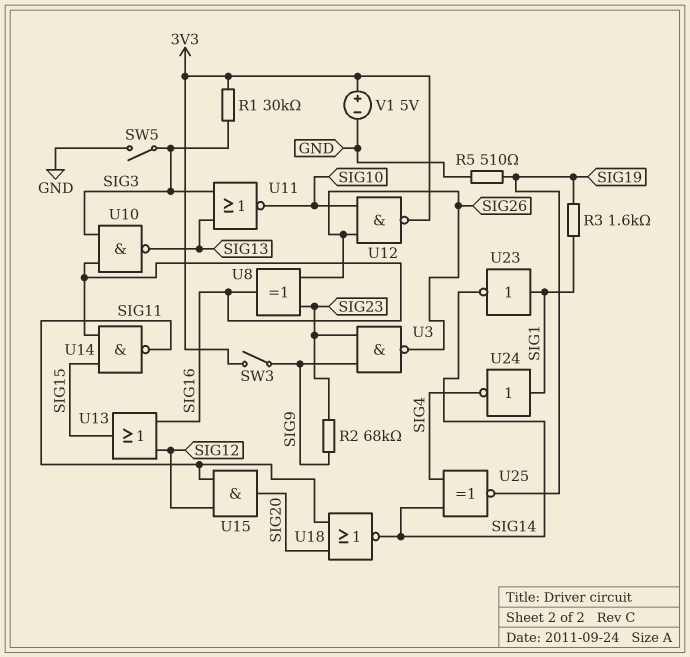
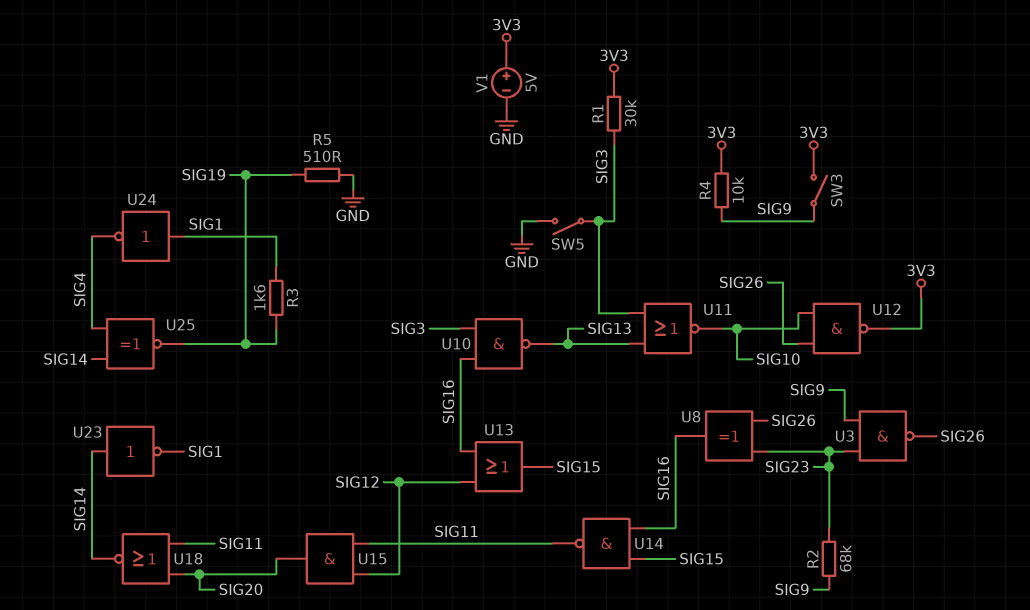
R4: none -> 10k (3V3, SIG9)
U23: NOT (in SIG1, out SIG14) -> NOT (in SIG14, out SIG1)

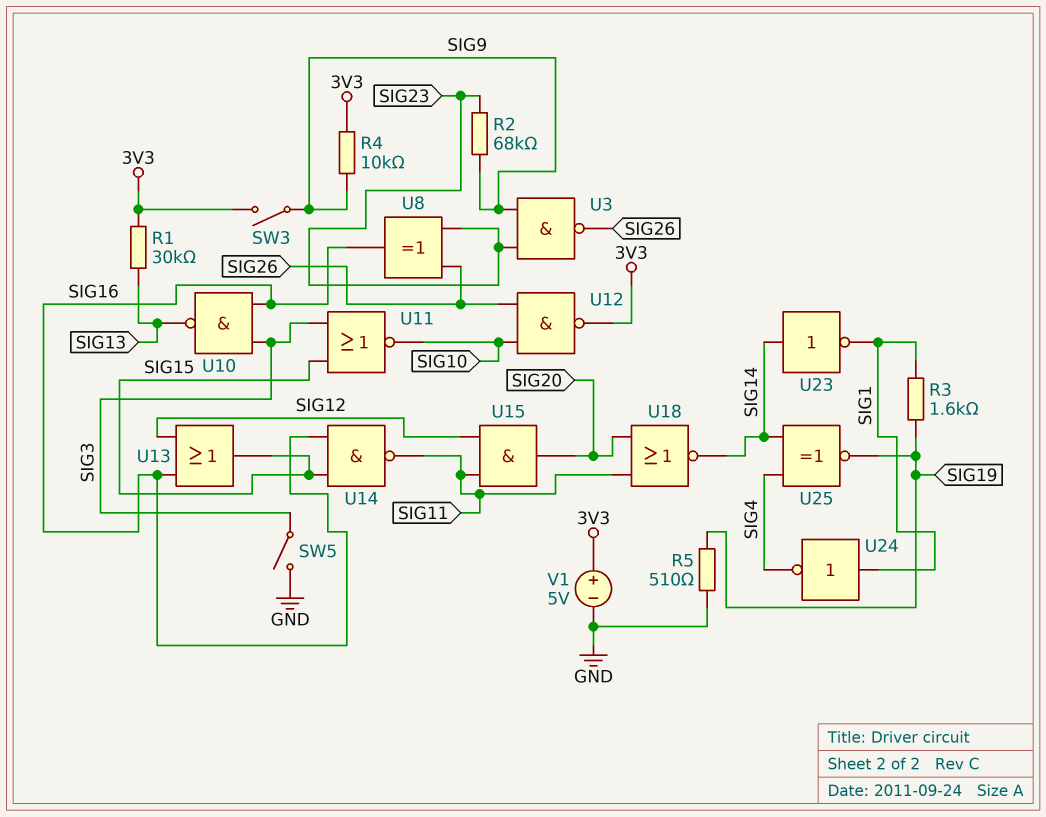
R1: 30k (3V3, SIG3) -> 30k (3V3, SIG13)
U11: NOR (in SIG3, in SIG13, out SIG10) -> NOR (in SIG3, in SIG15, out SIG10)

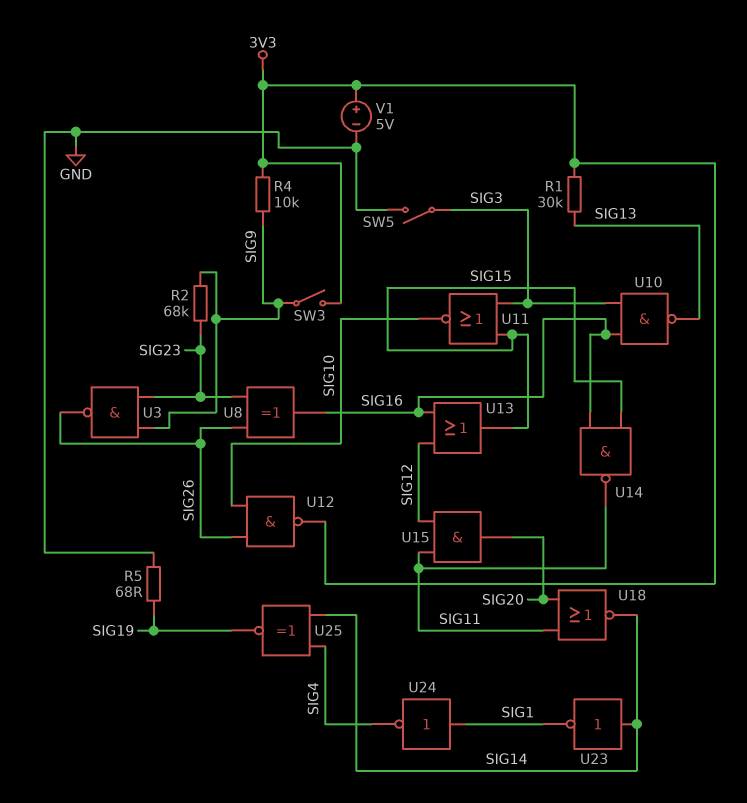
R3: 1.6k (SIG1, SIG19) -> none
R5: 510 (GND, SIG19) -> 68 (GND, SIG19)

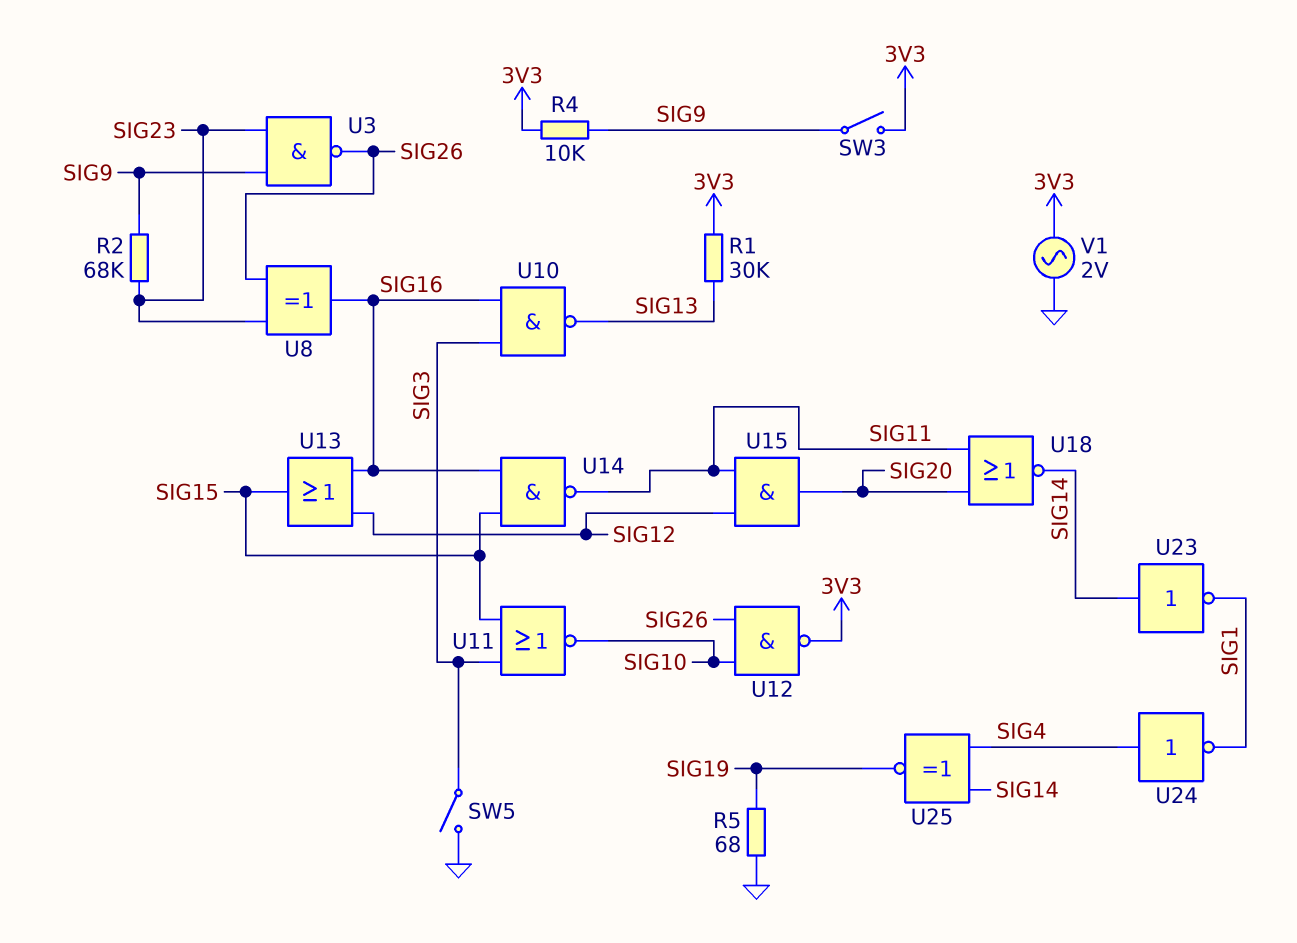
U24: NOT (in SIG1, out SIG4) -> NOT (in SIG4, out SIG1)
V1: 5V (plus 3V3, minus GND) -> AC 2V (3V3, GND)

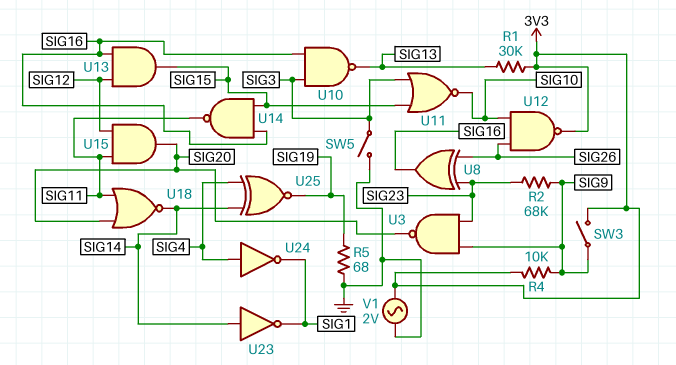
U3: NAND (in SIG9, in SIG23, out SIG26) -> NAND (in SIG9, in SIG23, out SIG20)
U13: OR (in SIG12, in SIG16, out SIG15) -> AND (in SIG12, in SIG16, out SIG15)

